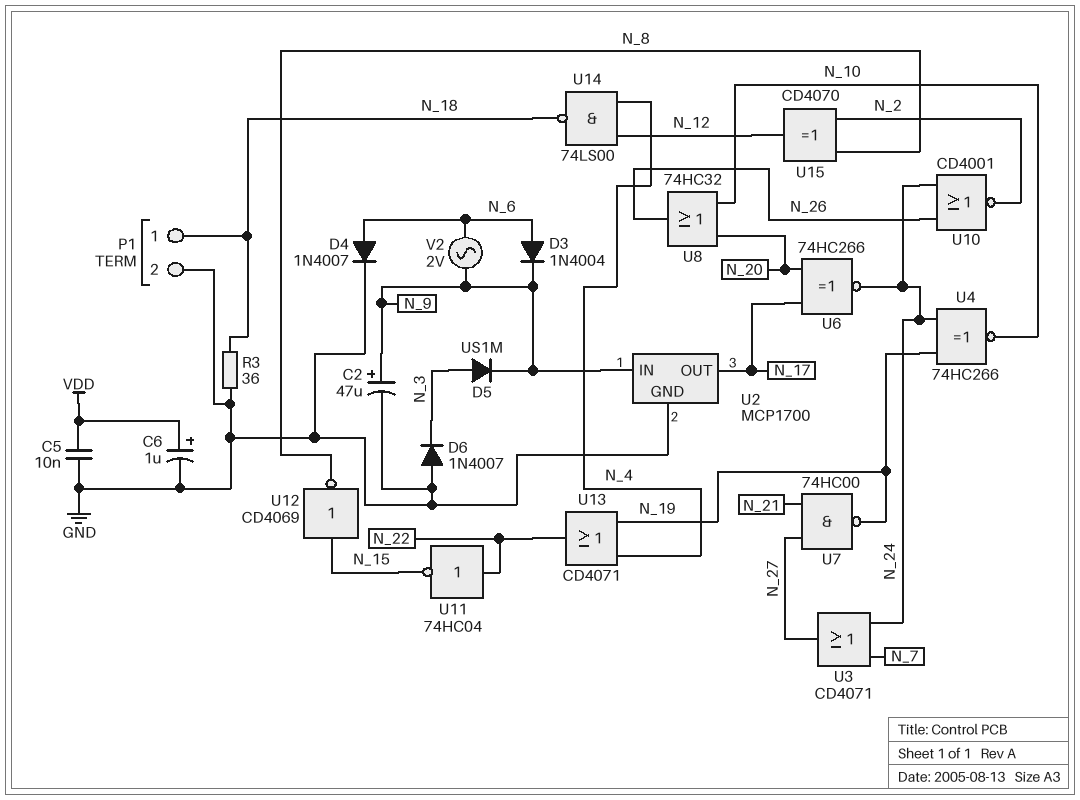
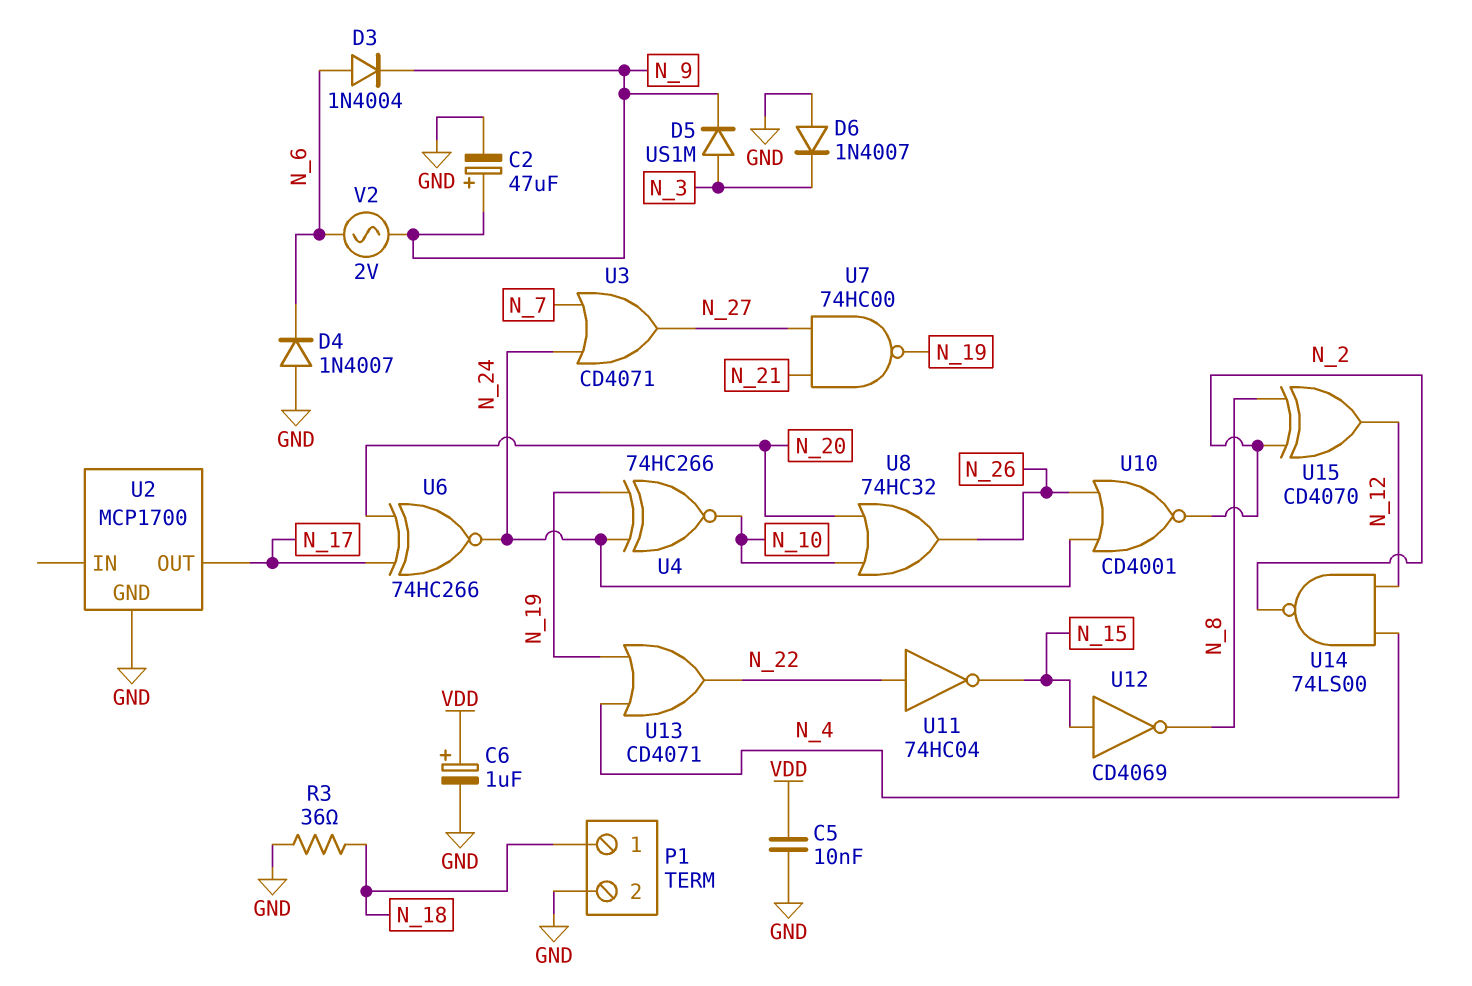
D4: diode 1N4007 (A N_6, K GND) -> diode 1N4007 (A GND, K N_6)
U2 pin IN: N_9 -> none
U14: NAND 74LS00 (in N_4, in N_12, out N_18) -> NAND 74LS00 (in N_4, in N_12, out N_2)

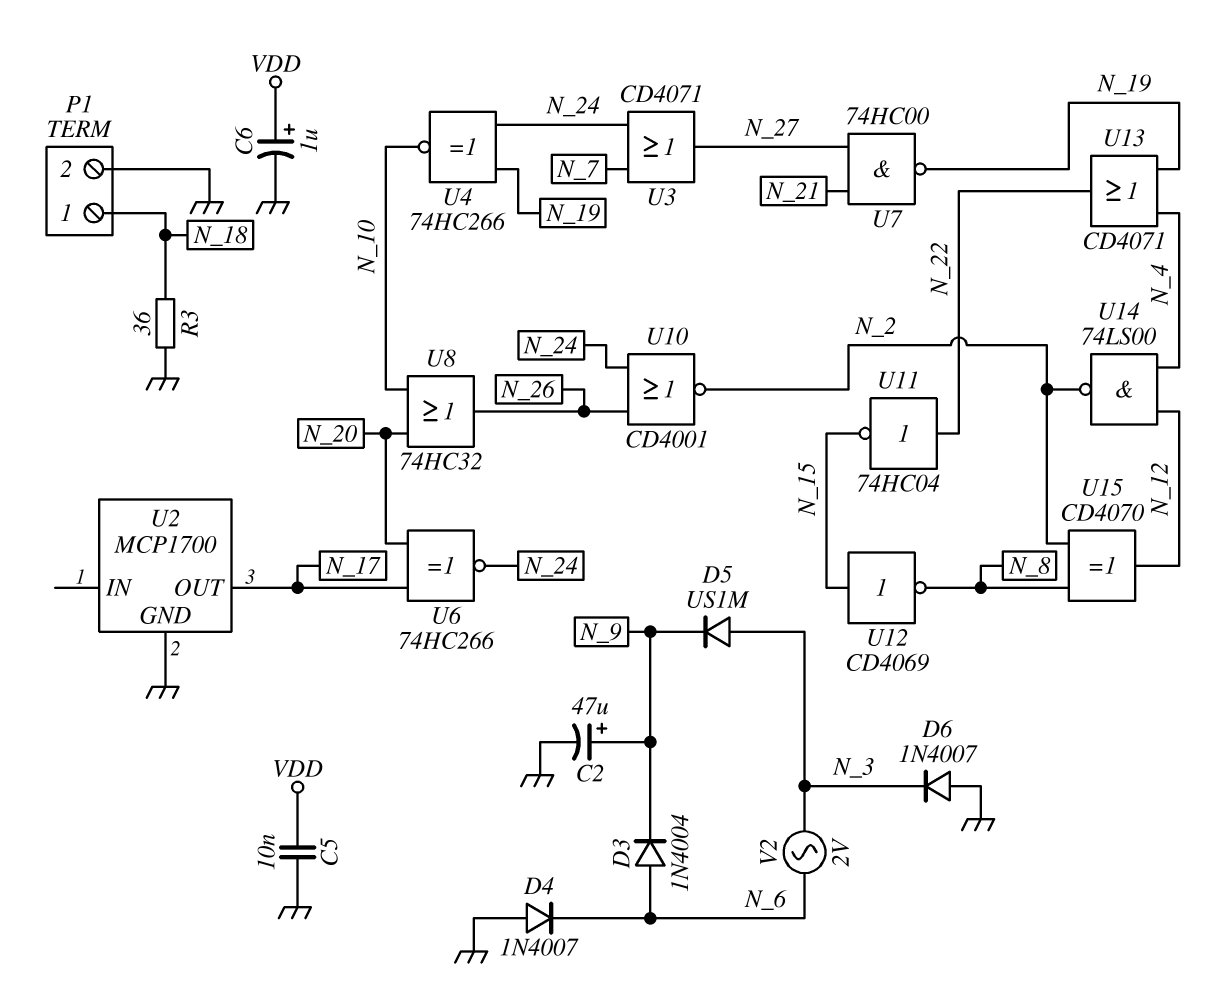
V2: AC 2V (N_6, N_9) -> AC 2V (N_3, N_6)

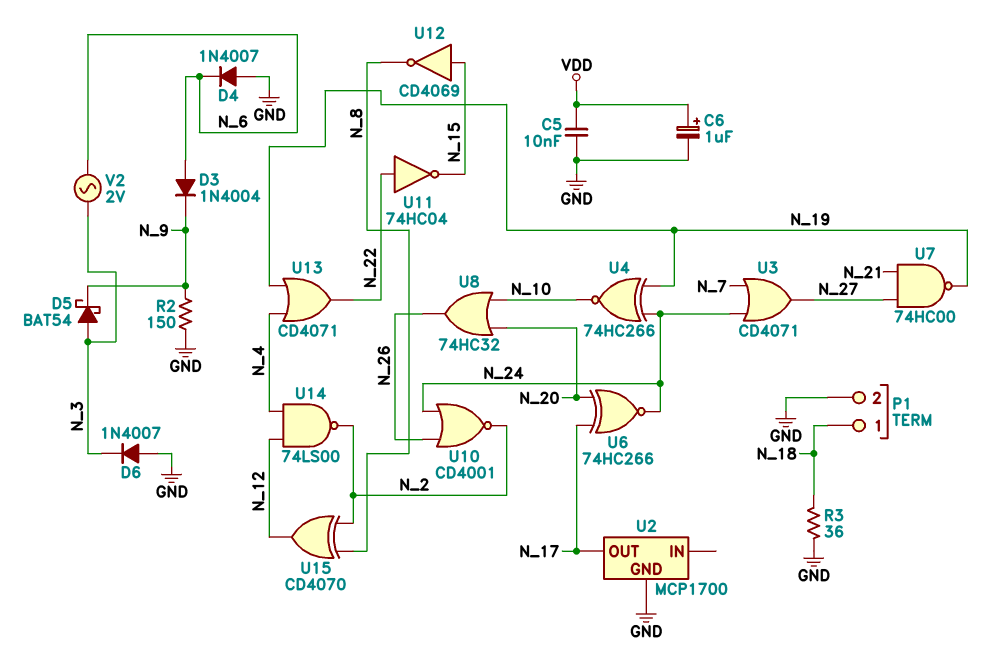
C2: 47uF (plus N_9, minus GND) -> none
D5: diode US1M (A N_3, K N_9) -> schottky BAT54 (A N_3, K N_9)
R2: none -> 150 (GND, N_9)

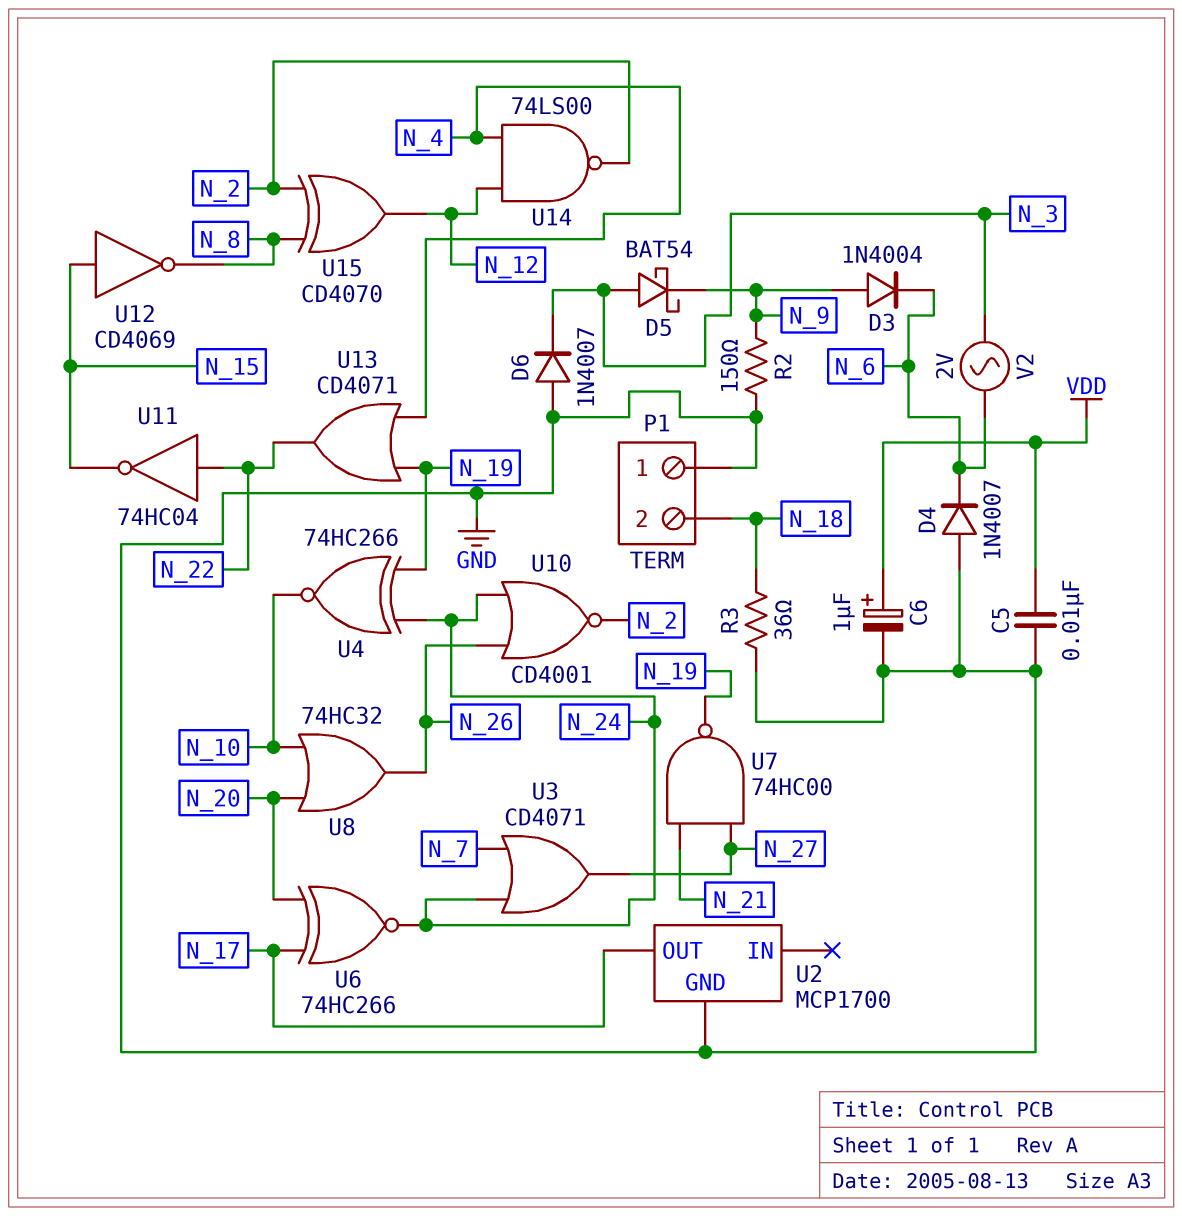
D3: diode 1N4004 (A N_6, K N_9) -> diode 1N4004 (A N_9, K N_6)
P1 pin 1: N_18 -> GND
P1 pin 2: GND -> N_18

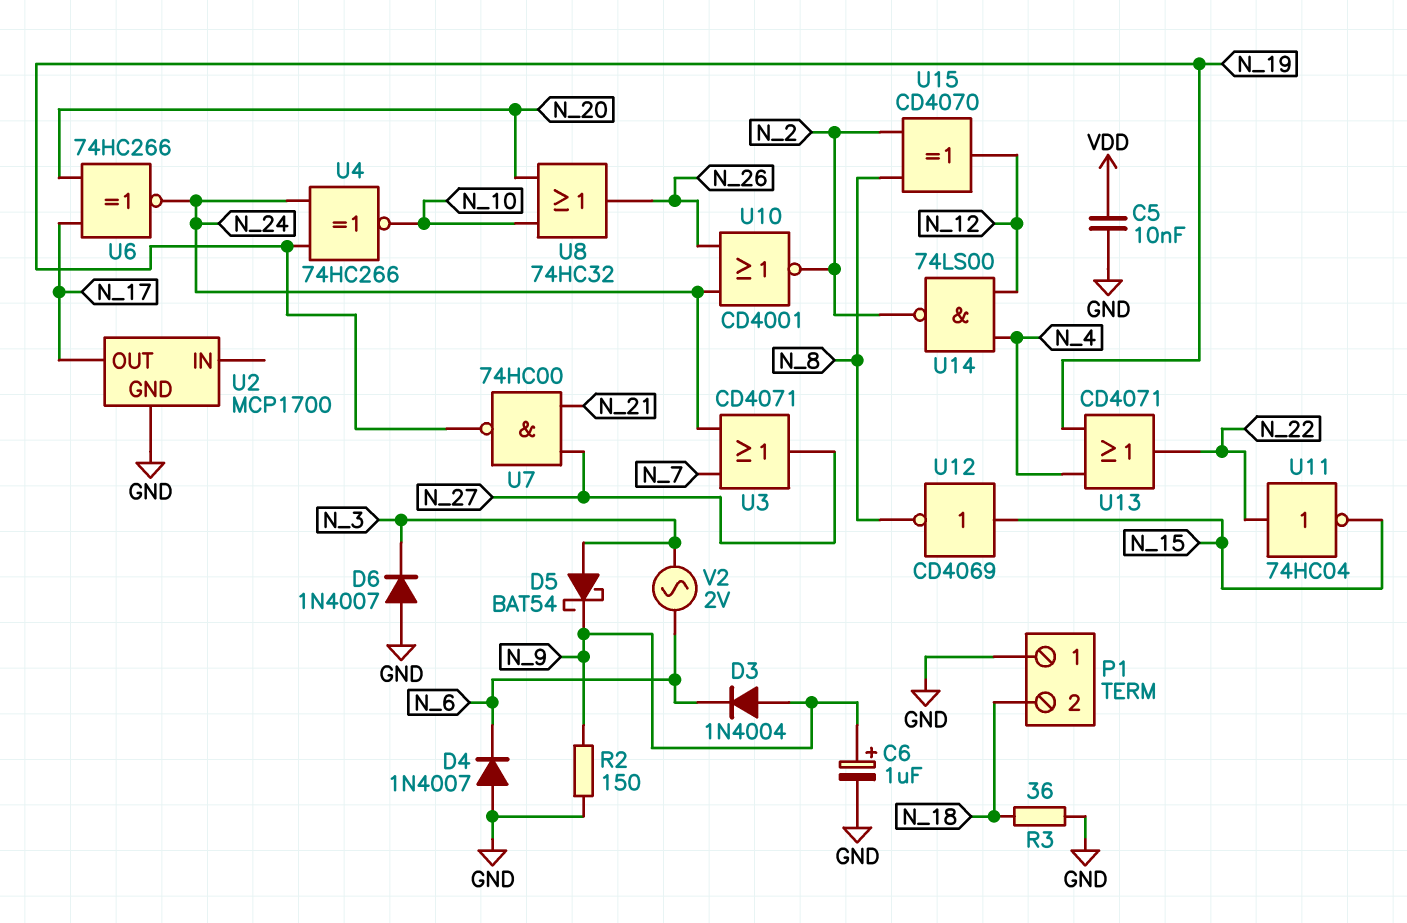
C6: 1uF (plus VDD, minus GND) -> 1uF (plus N_9, minus GND)

